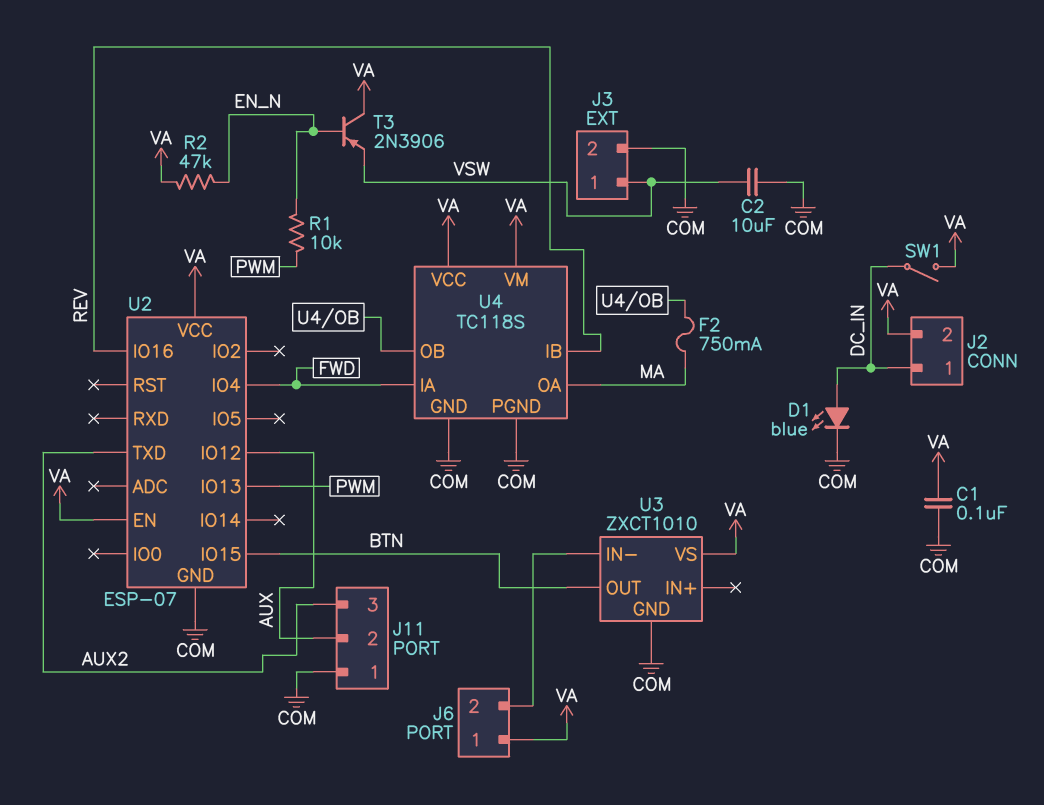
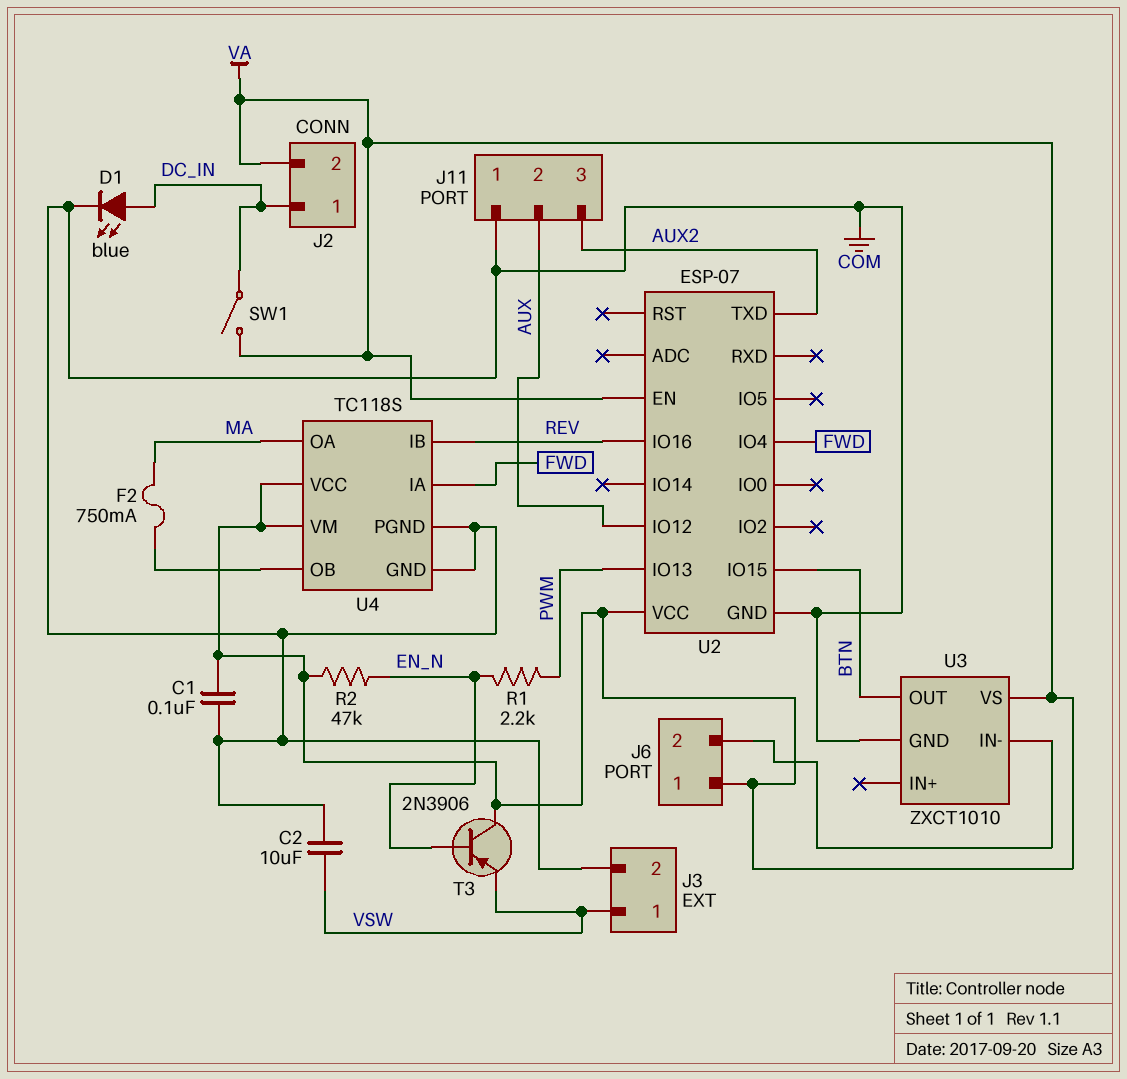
R1: 10k (EN_N, PWM) -> 2.2k (EN_N, PWM)

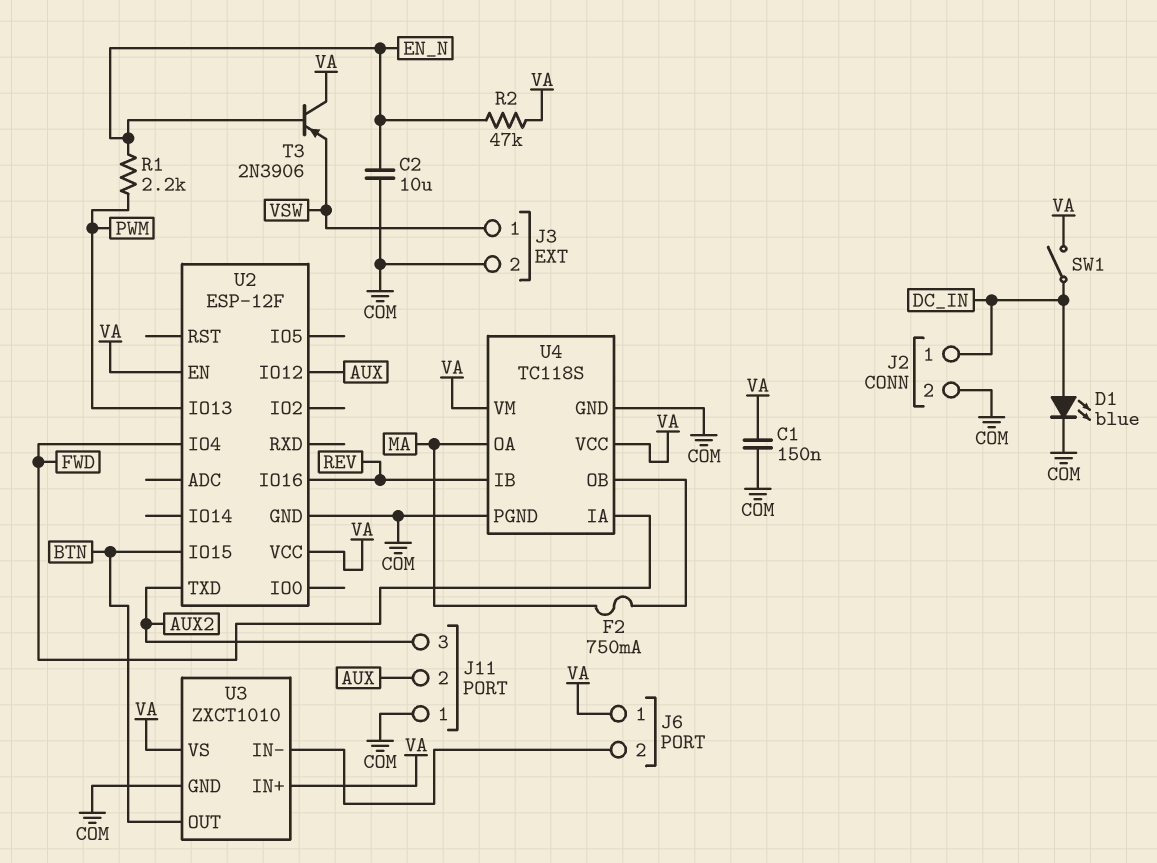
C1: 100nF (COM, VA) -> 150nF (COM, VA)
C2: 10uF (COM, VSW) -> 10uF (COM, EN_N)
J2 pin 2: VA -> COM
U2: ESP-07 -> ESP-12F
U3 pin IN+: none -> VA

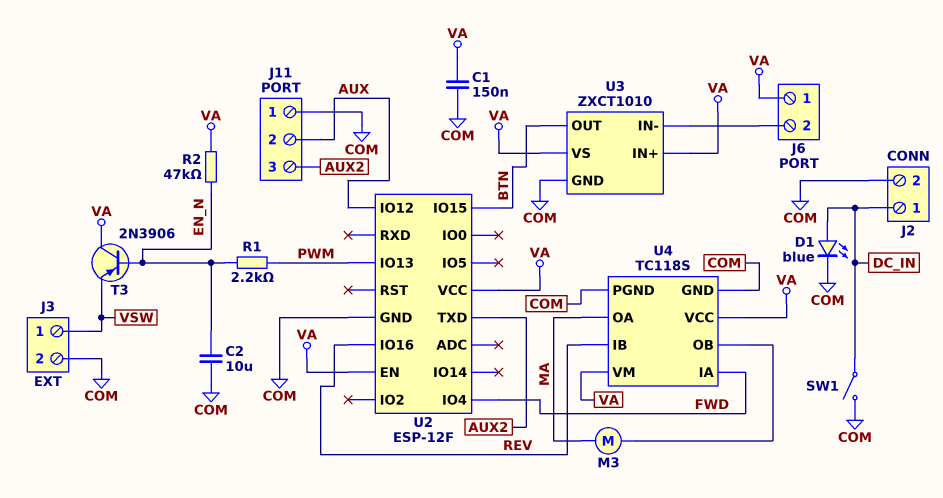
F2: 750mA (MA, U4/OB) -> none
M3: none -> motor (MA, U4/OB)
SW1: switch (DC_IN, VA) -> switch (COM, DC_IN)

